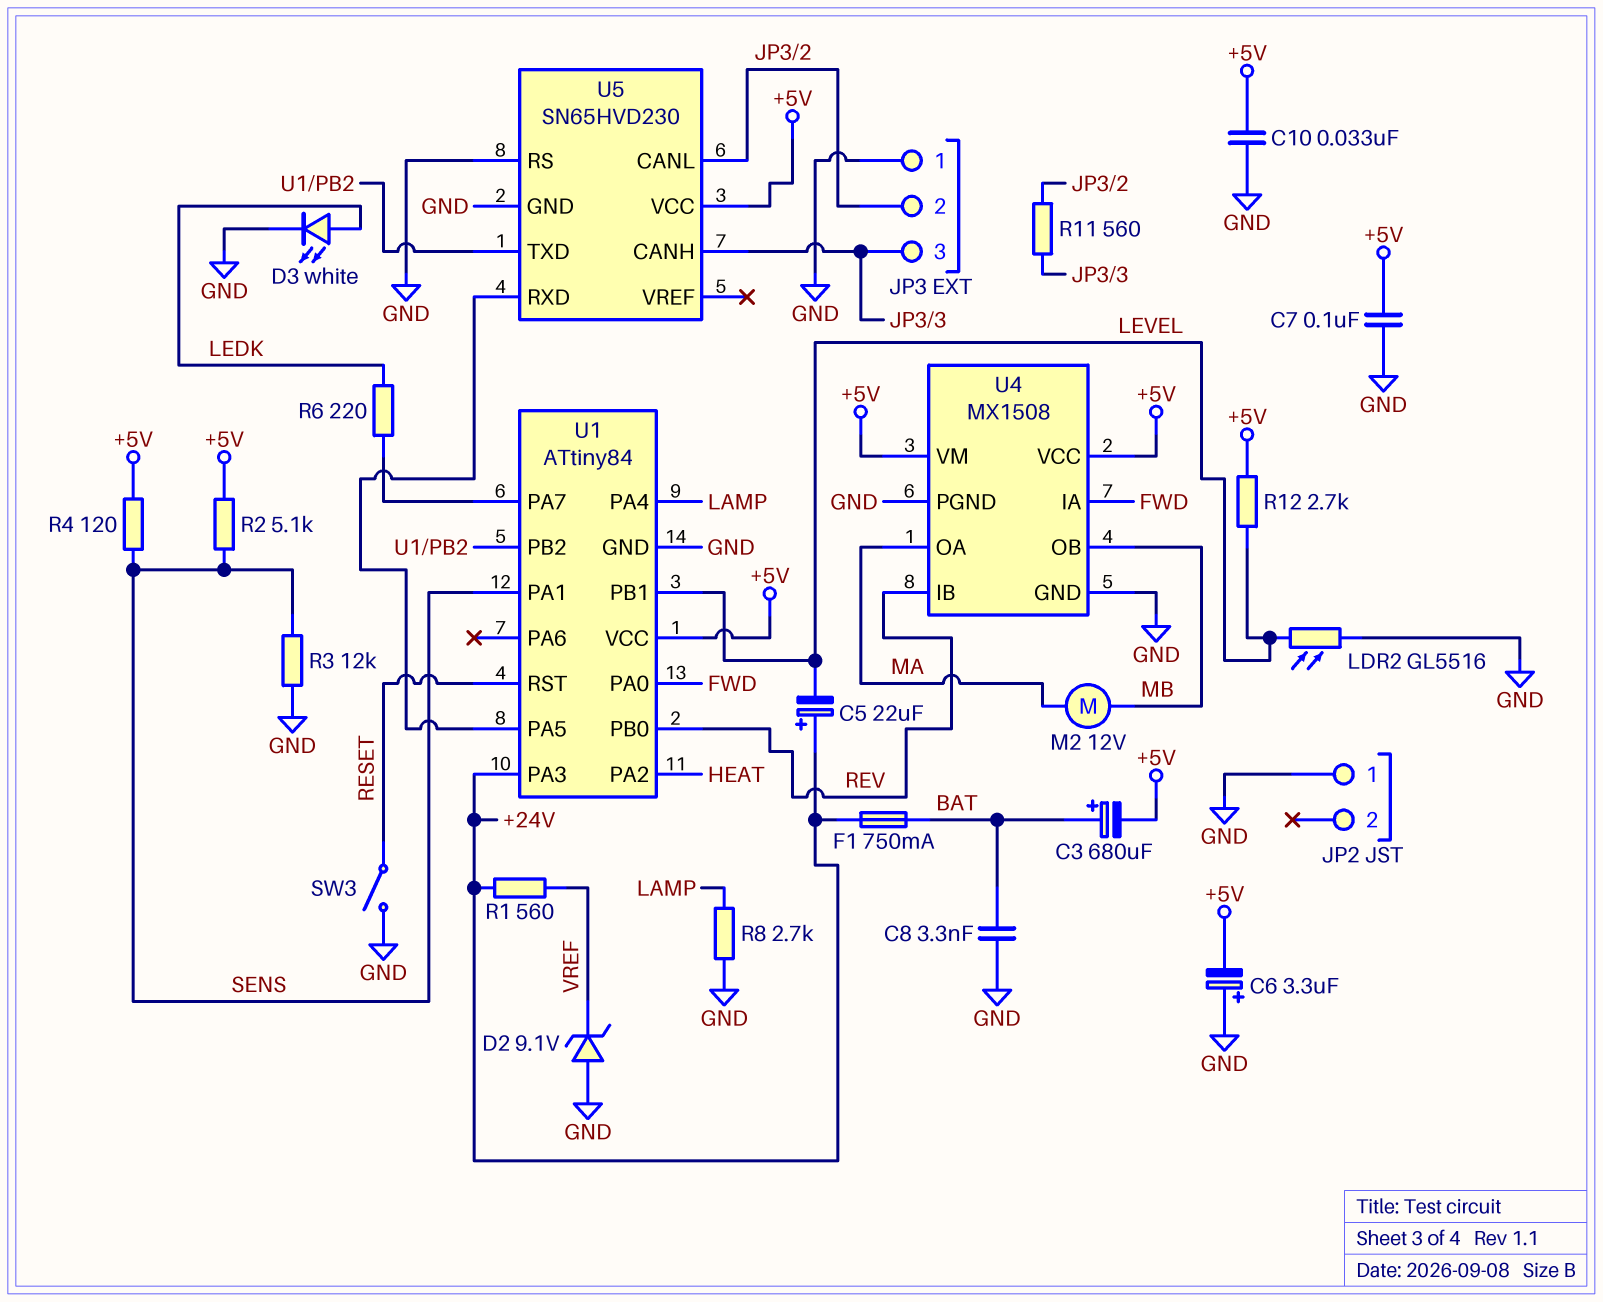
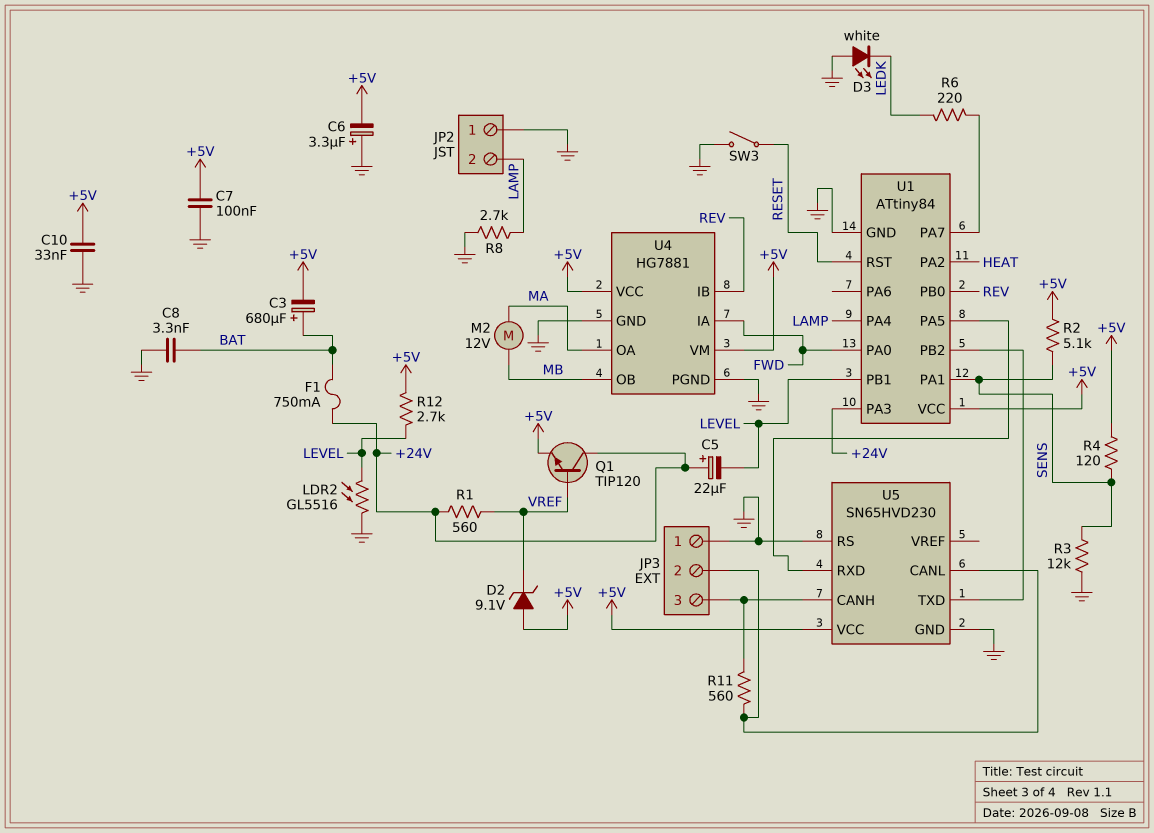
D2: zener 9.1V (A GND, K VREF) -> zener 9.1V (A +5V, K VREF)
D3: LED white (A LEDK, K GND) -> LED white (A GND, K LEDK)
JP2 pin 2: none -> LAMP
Q1: none -> NPN TIP120 (B VREF, C +24V, E +5V)
U4: MX1508 -> HG7881

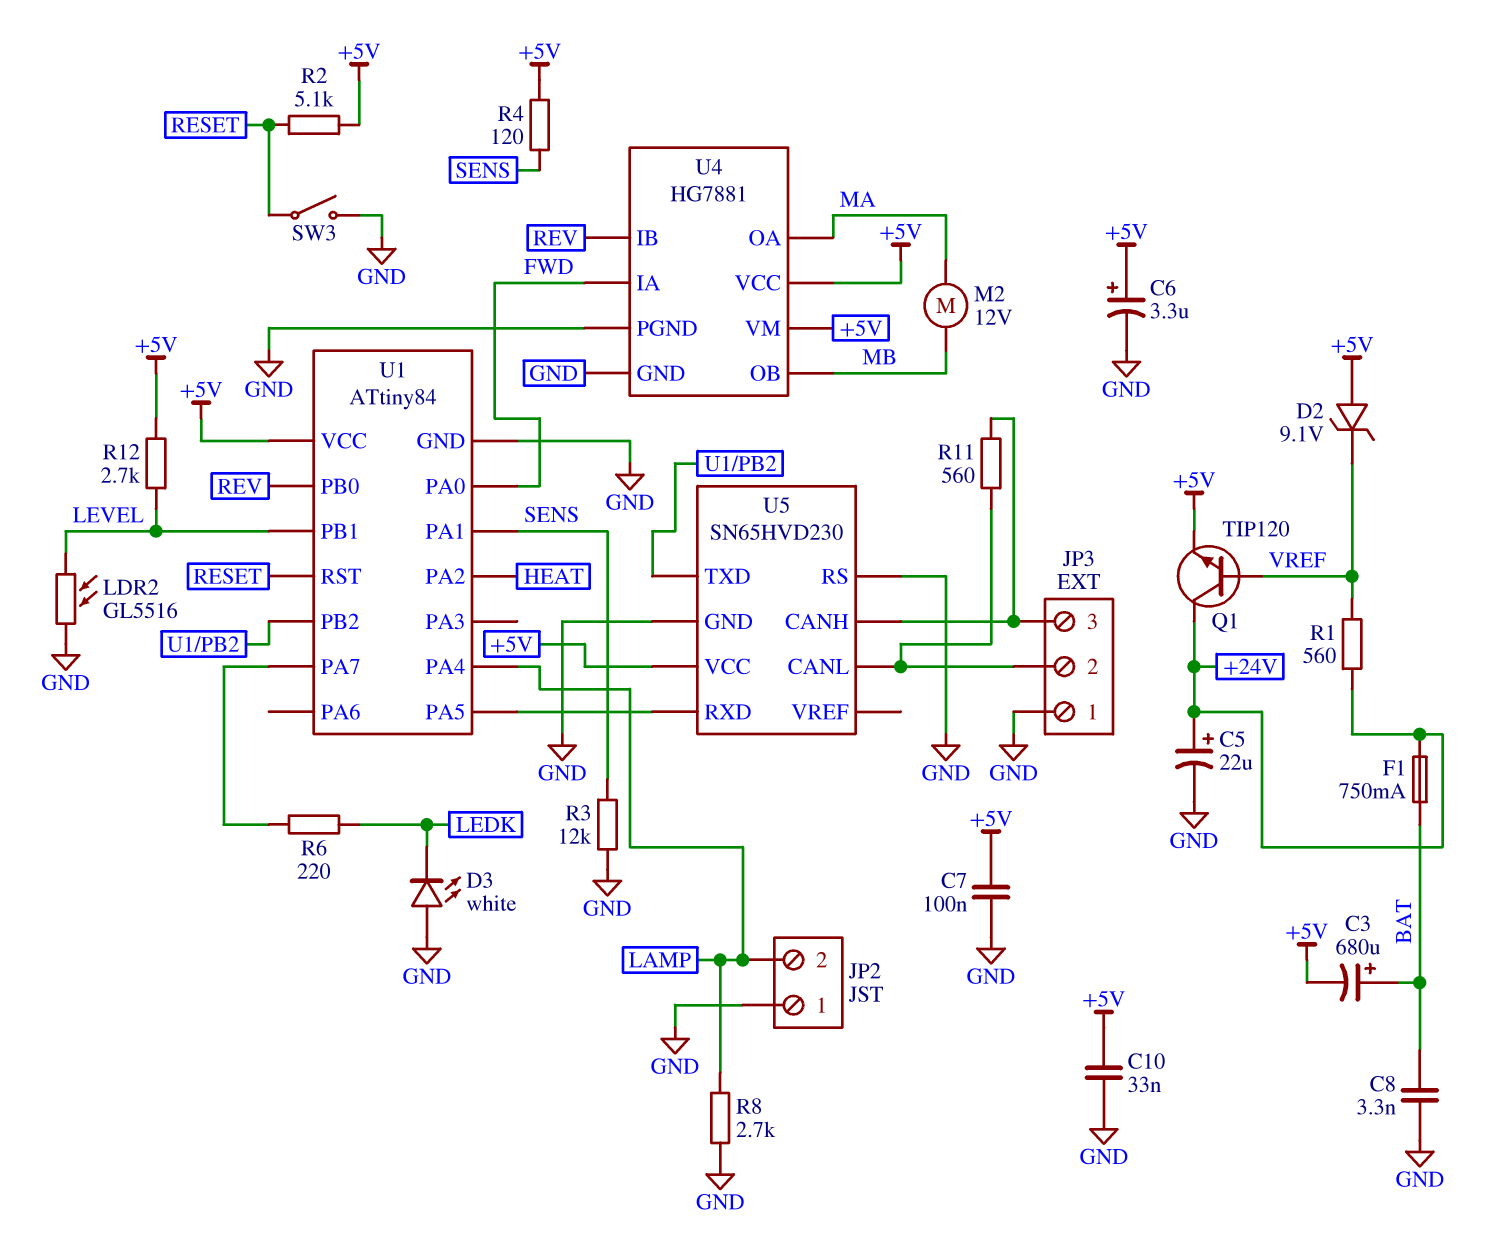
C5: 22uF (plus +24V, minus LEVEL) -> 22uF (plus +24V, minus GND)
C6: 3.3uF (plus GND, minus +5V) -> 3.3uF (plus +5V, minus GND)
R2: 5.1k (+5V, SENS) -> 5.1k (+5V, RESET)
U1 pin PA3: +24V -> none

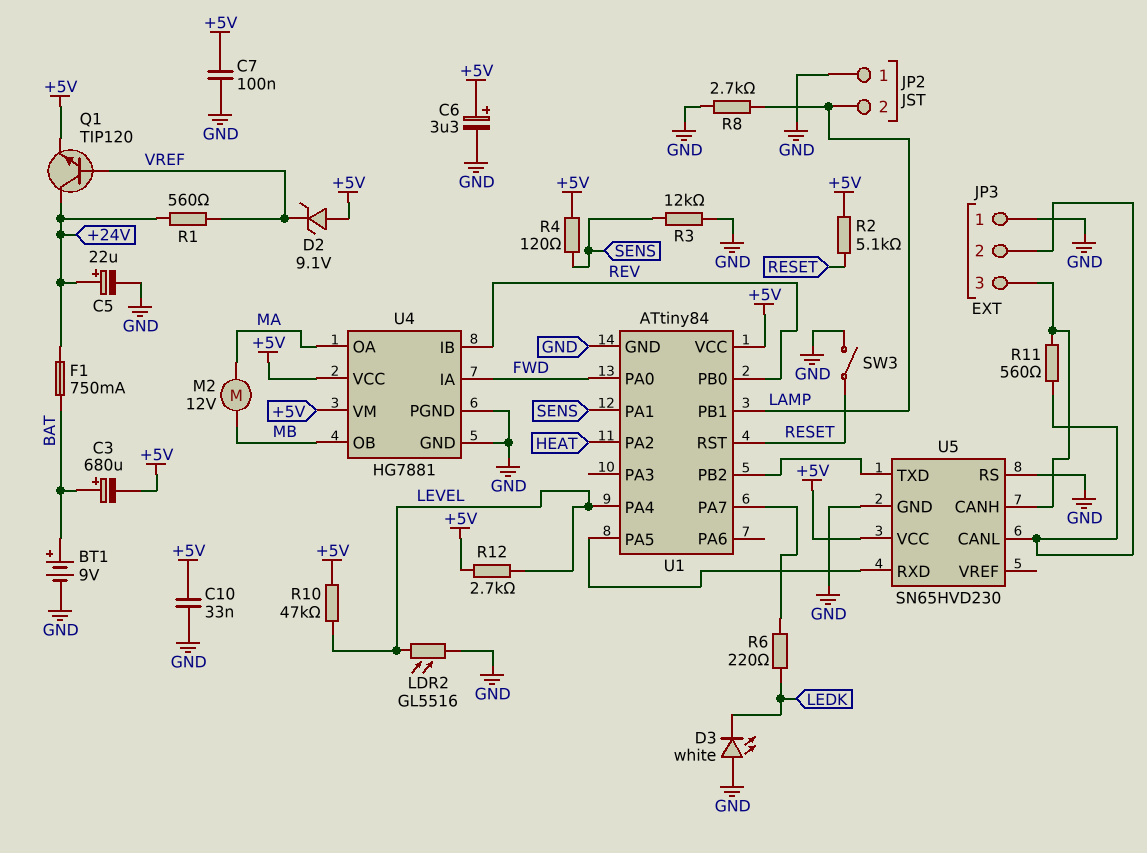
BT1: none -> 9V (plus BAT, minus GND)
C8: 3.3nF (BAT, GND) -> none
R10: none -> 47k (+5V, LEVEL)
U1 pin PA4: LAMP -> LEVEL
U1 pin PB1: LEVEL -> LAMP

